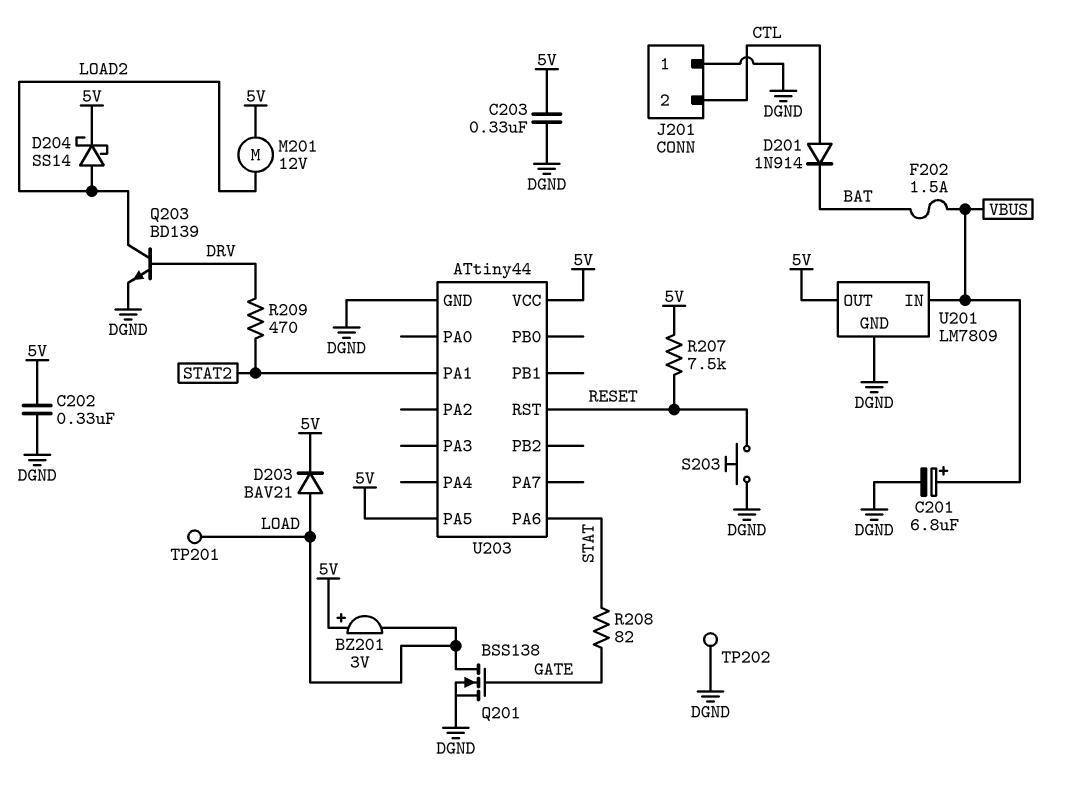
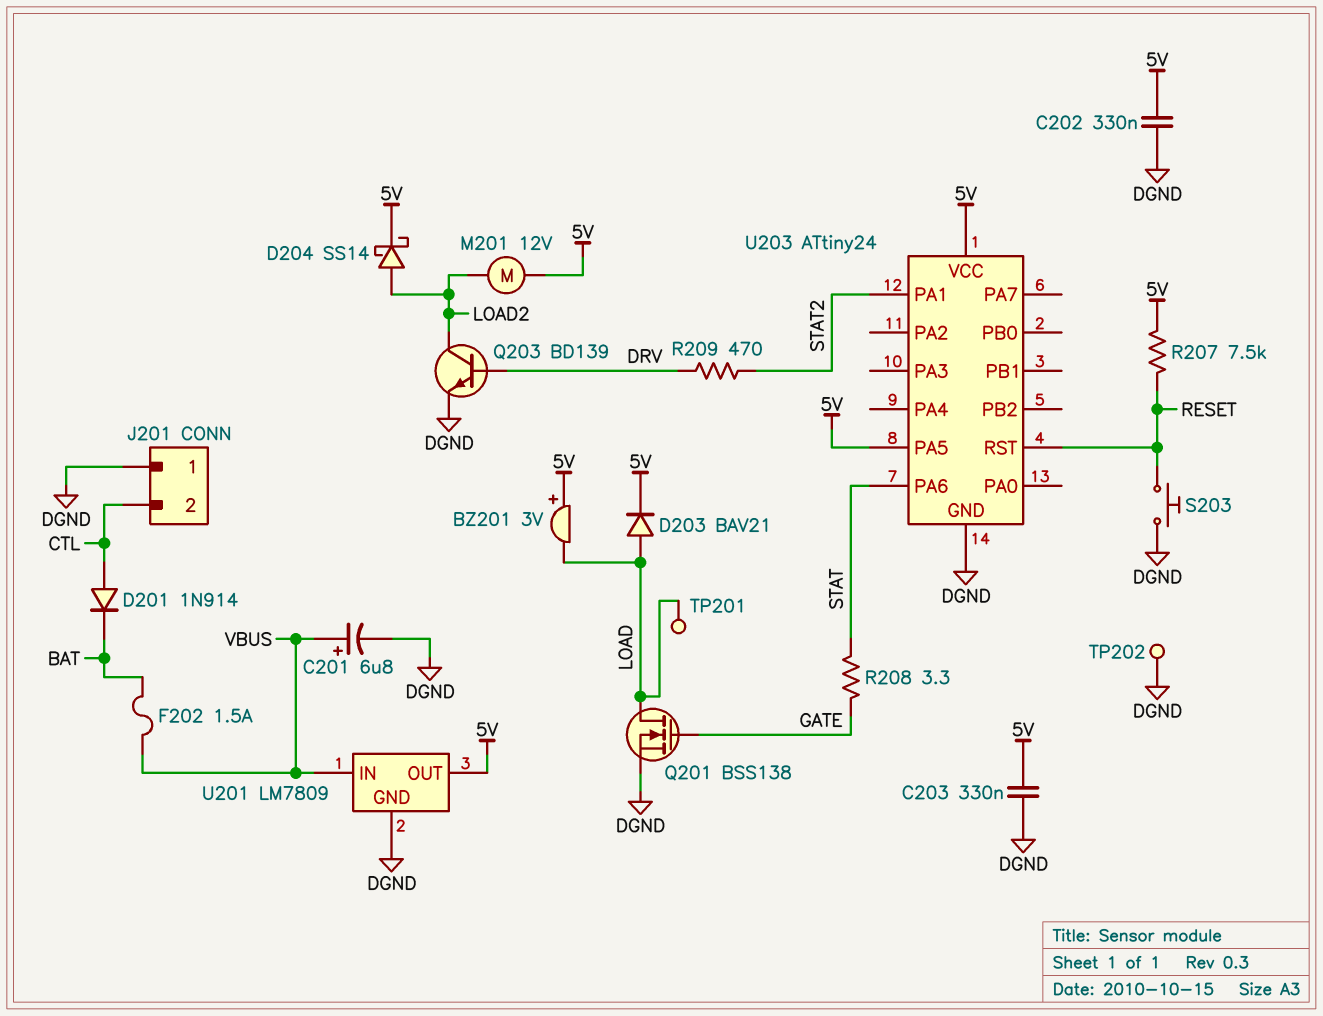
R208: 82 (GATE, STAT) -> 3.3 (GATE, STAT)
U203: ATtiny44 -> ATtiny24

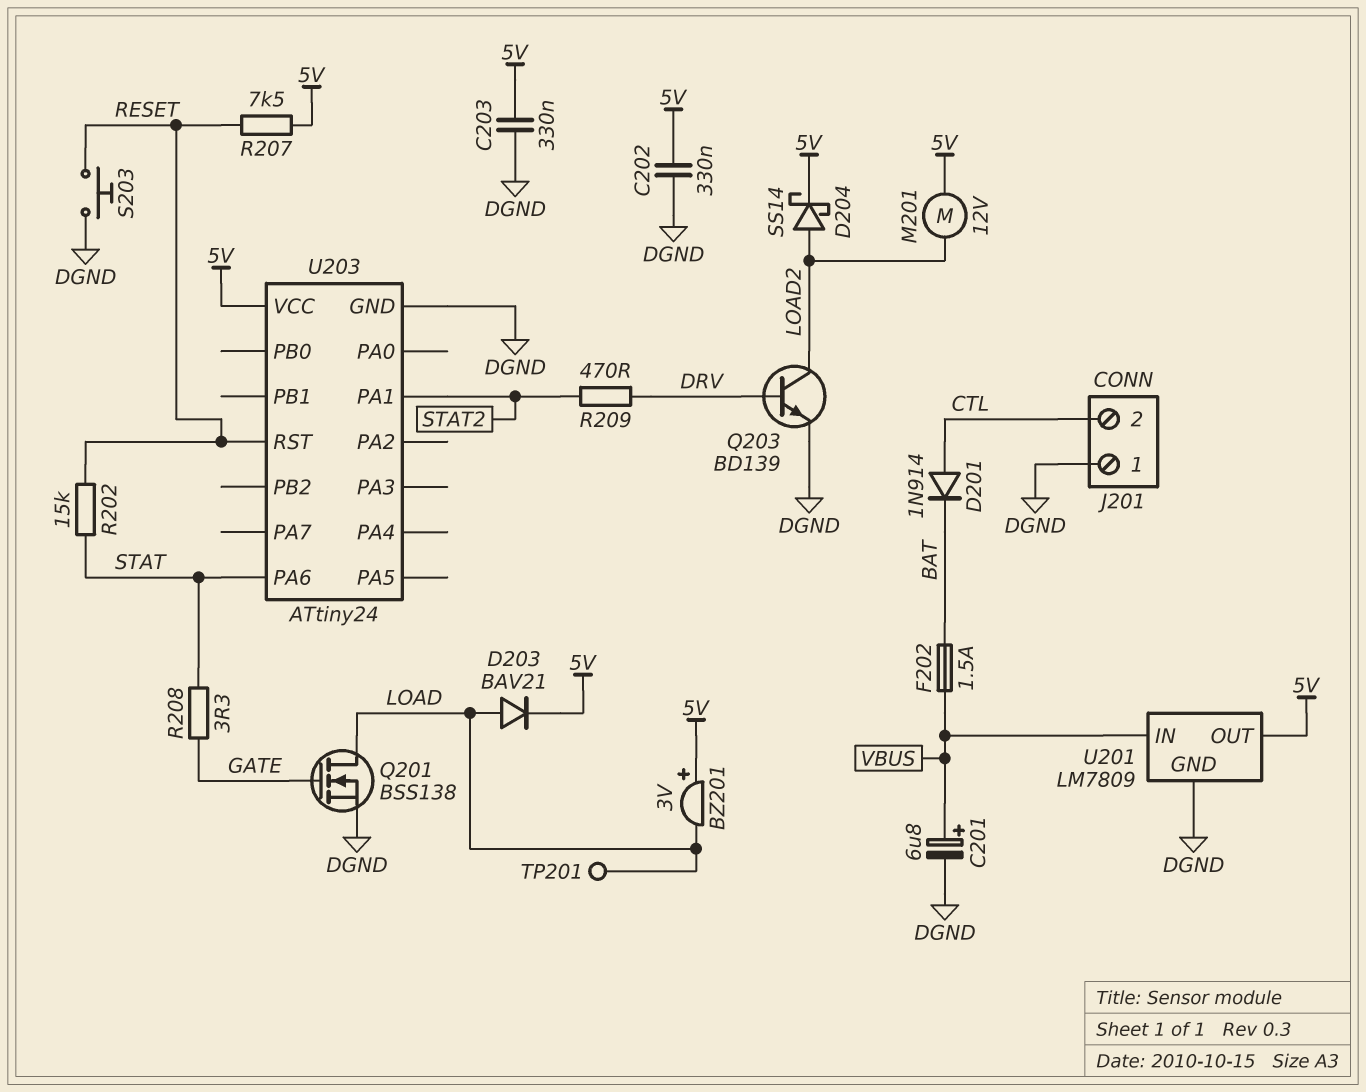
R202: none -> 15k (RESET, STAT)
TP202: test point (DGND) -> none
U203 pin PA5: 5V -> none

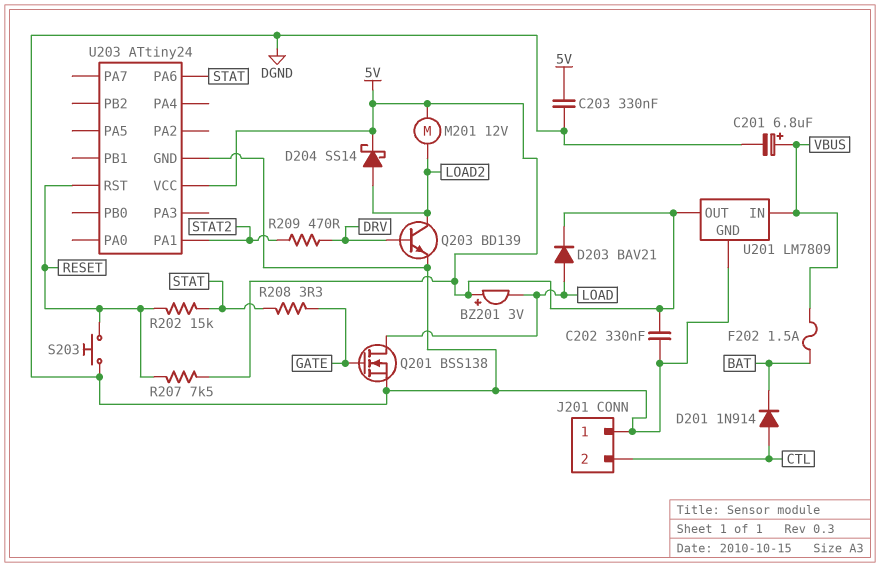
TP201: test point (LOAD) -> none

